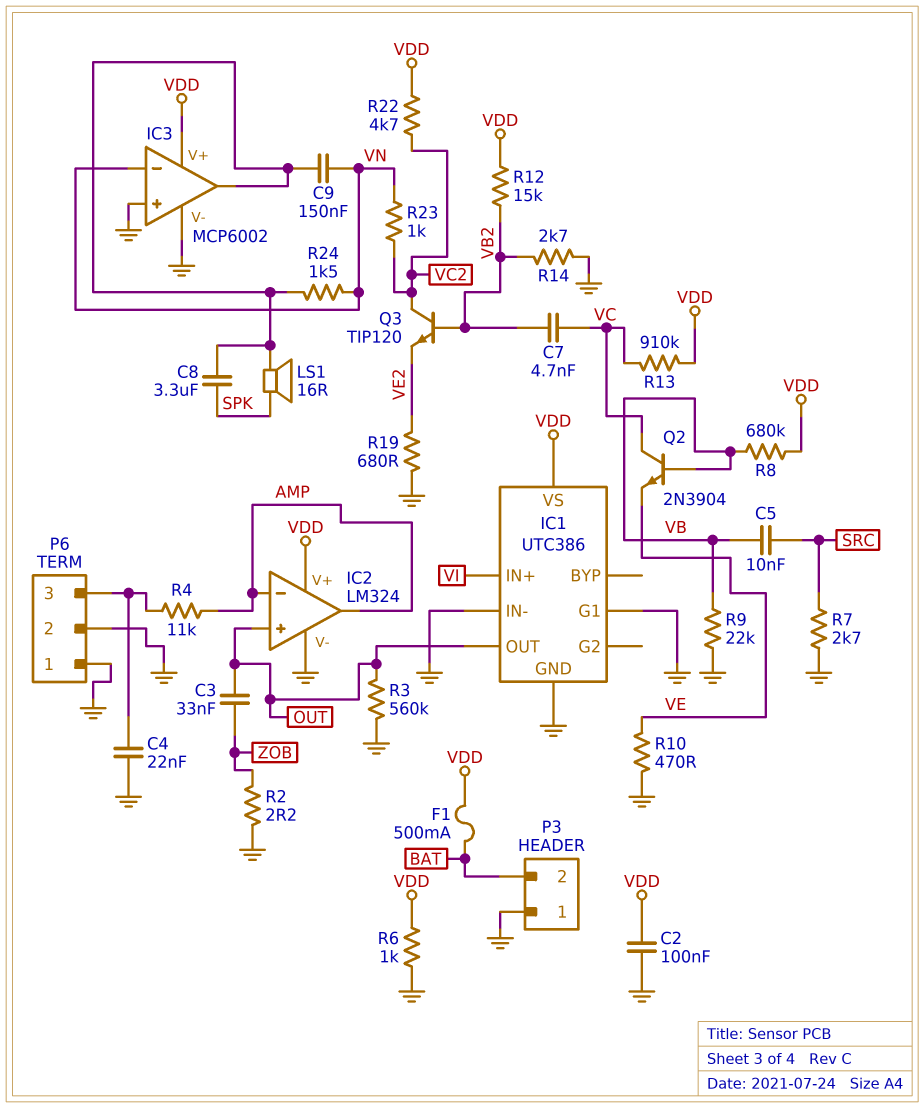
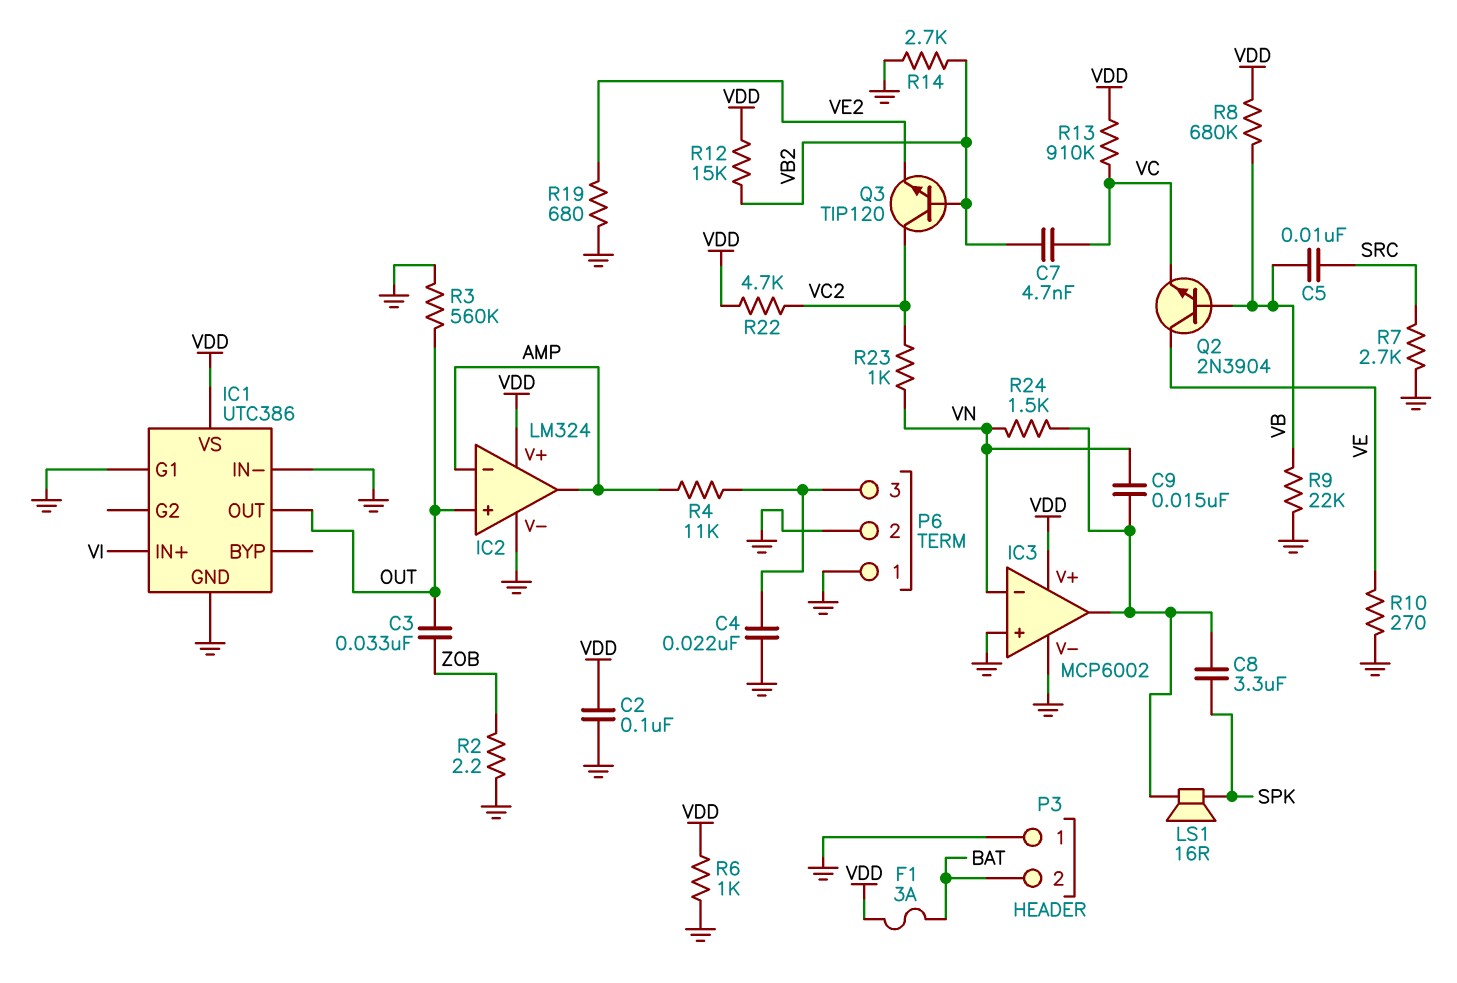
C9: 150nF (IC3/out, VN) -> 15nF (IC3/out, VN)
F1: 500mA (BAT, VDD) -> 3A (BAT, VDD)
Q2: NPN 2N3904 (B VB, C VC, E VE) -> NPN 2N3904 (B VB, C VE, E VC)
R10: 470 (GND, VE) -> 270 (GND, VE)

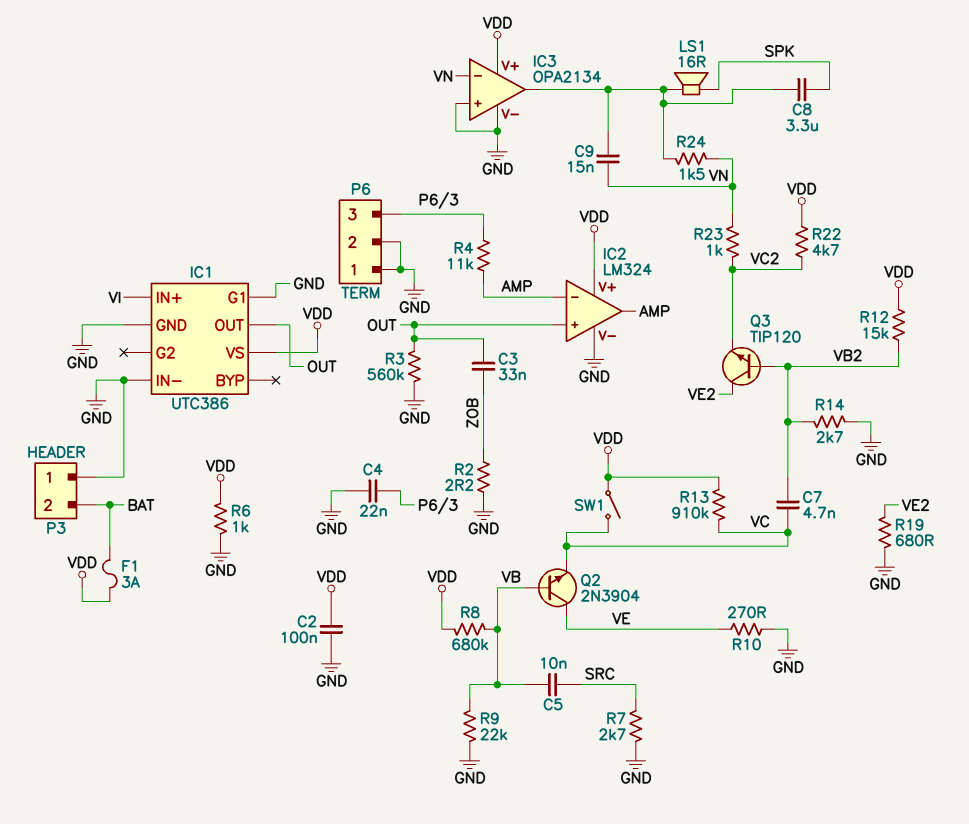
IC3: MCP6002 -> OPA2134
Q3: NPN TIP120 (B VB2, C VC2, E VE2) -> NPN TIP120 (B VB2, C VE2, E VC2)
SW1: none -> switch (VC, VDD)

